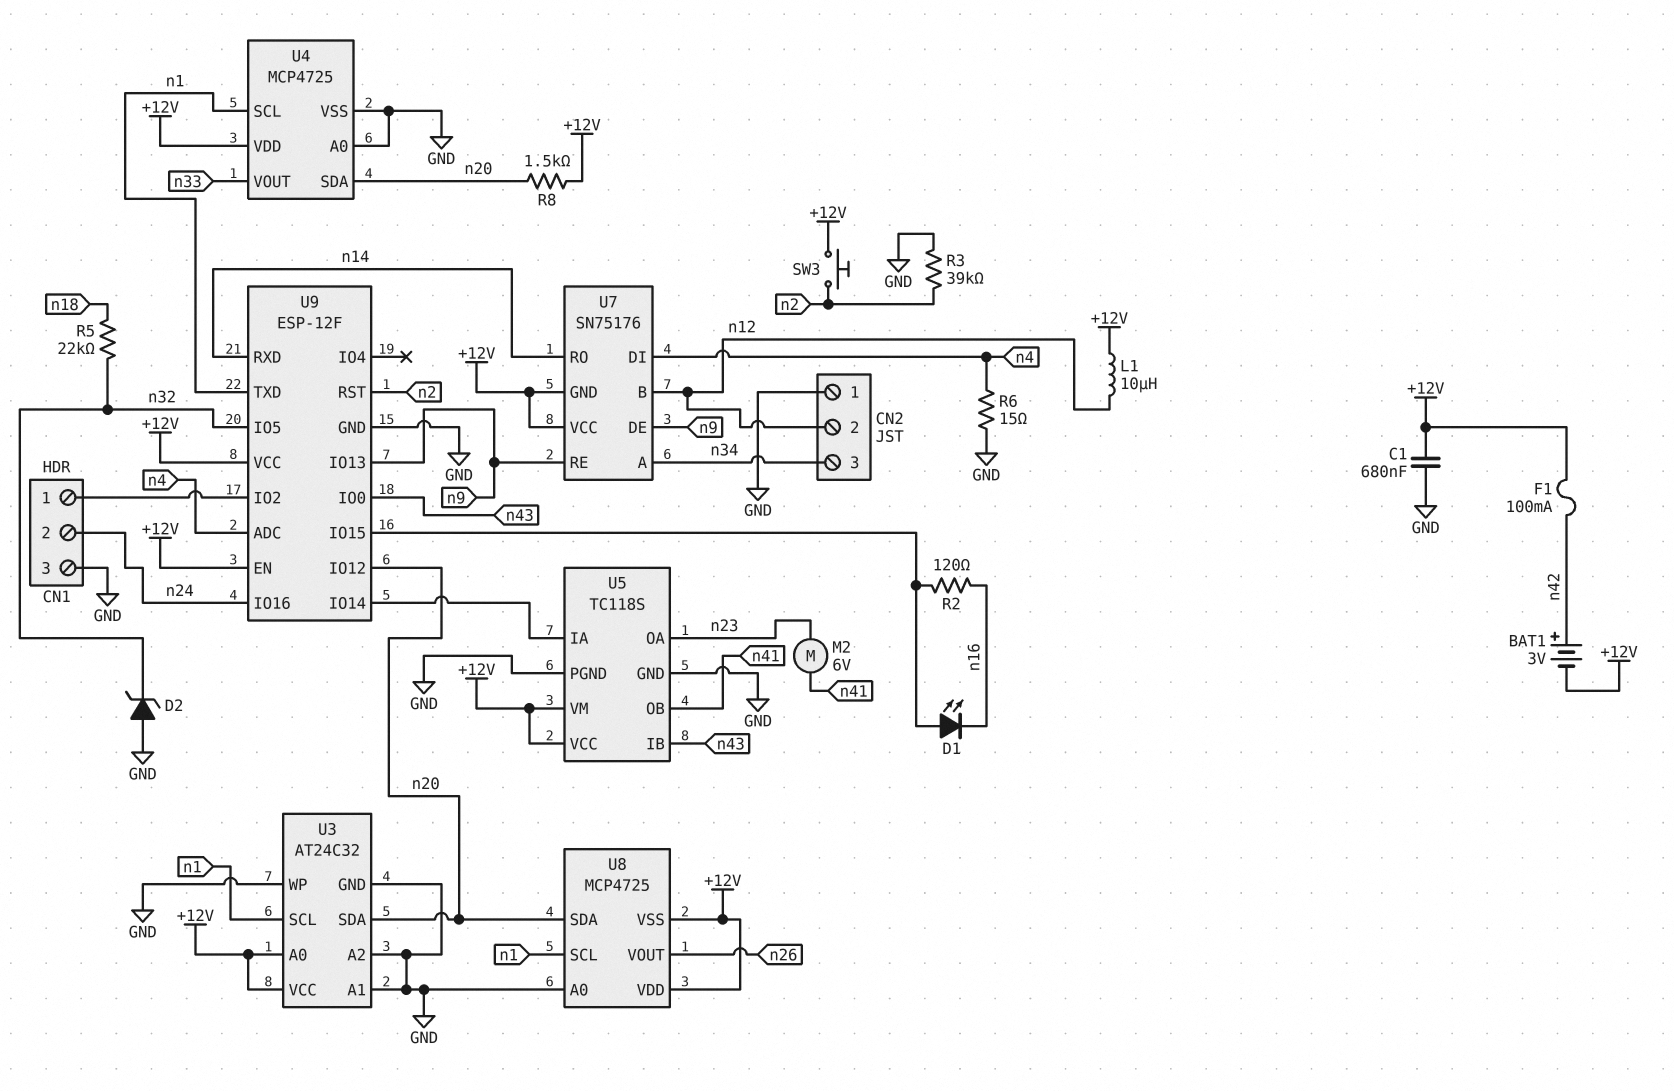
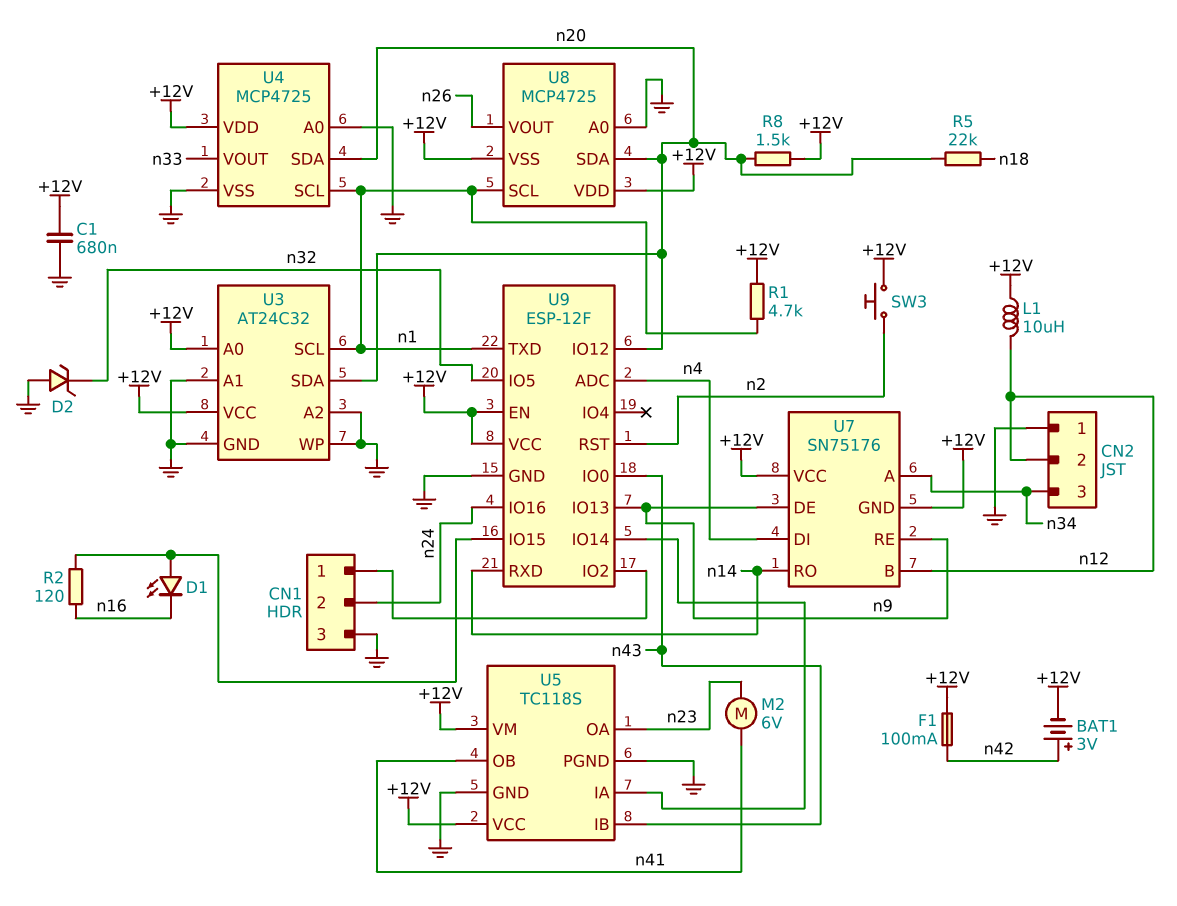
R1: none -> 4.7k (+12V, n1)
R3: 39k (GND, n2) -> none
R5: 22k (n18, n32) -> 22k (n18, n20)
R6: 15 (GND, n4) -> none

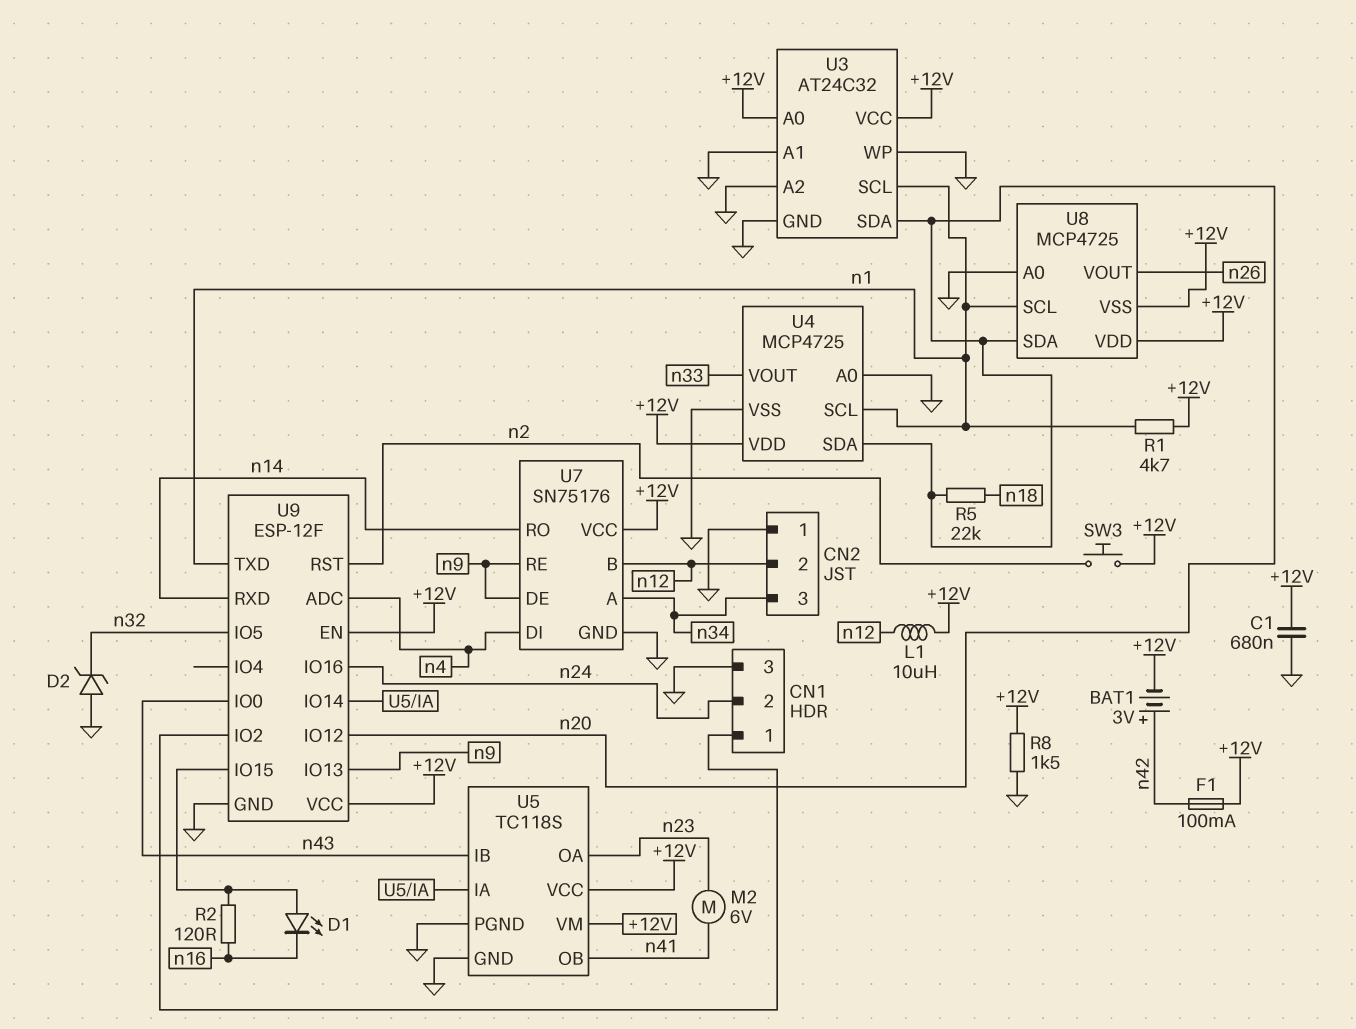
R8: 1.5k (+12V, n20) -> 1.5k (+12V, GND)
U7 pin GND: +12V -> GND

